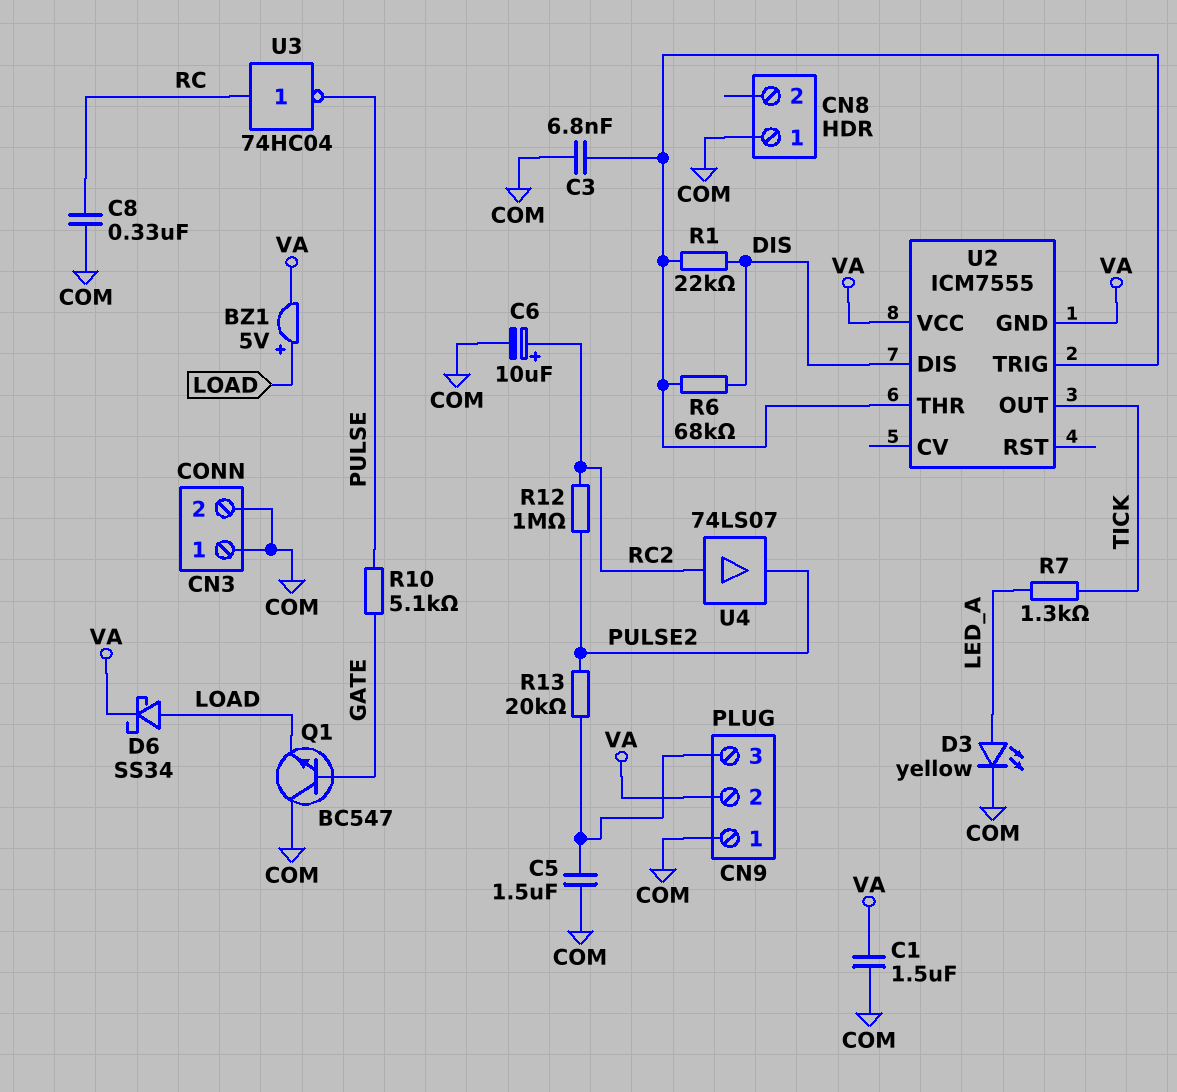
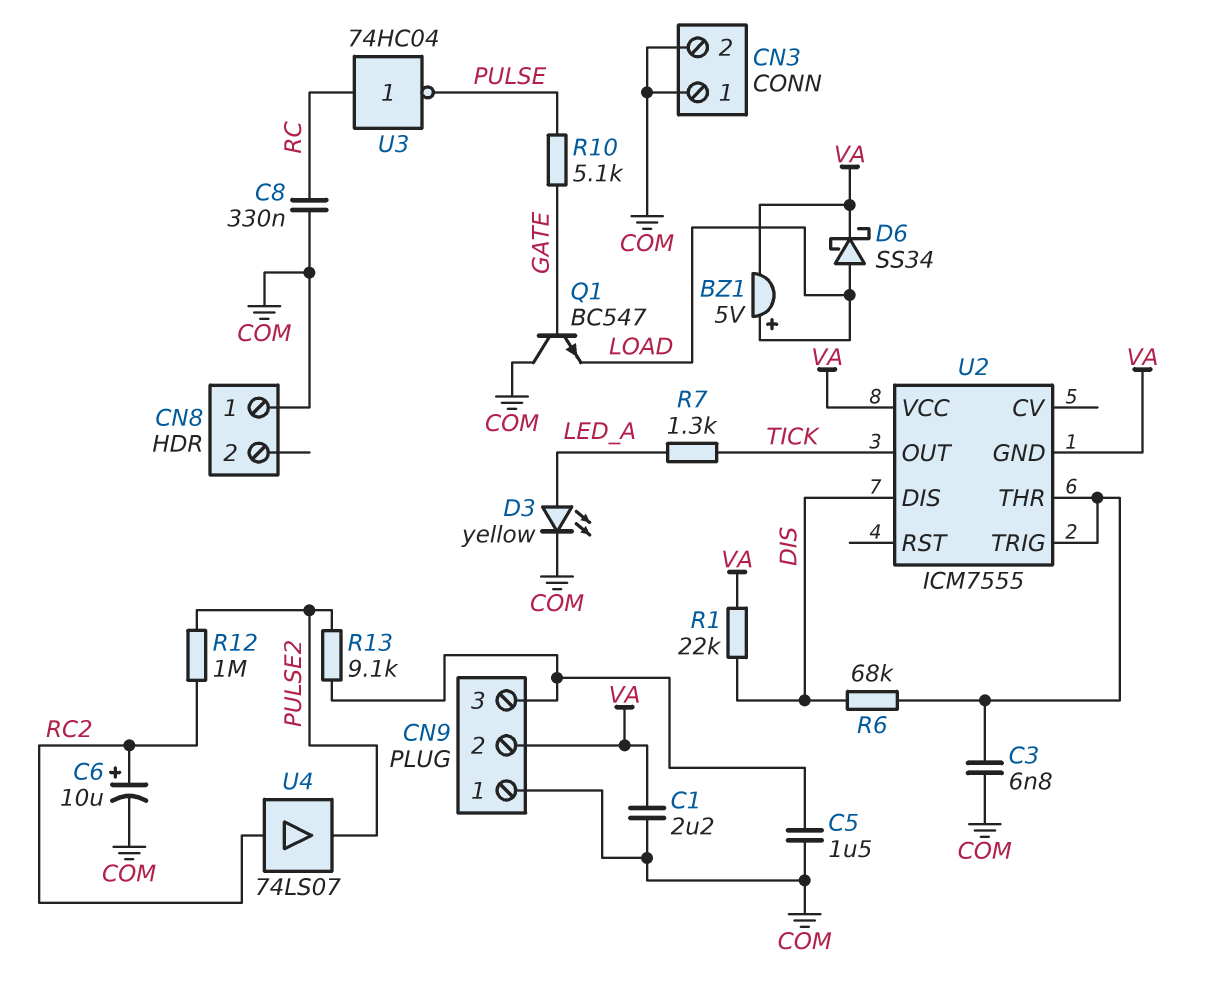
C1: 1.5uF (COM, VA) -> 2.2uF (COM, VA)
R1: 22k (DIS, U2/THR) -> 22k (DIS, VA)
R13: 20k (CN9/3, PULSE2) -> 9.1k (CN9/3, PULSE2)

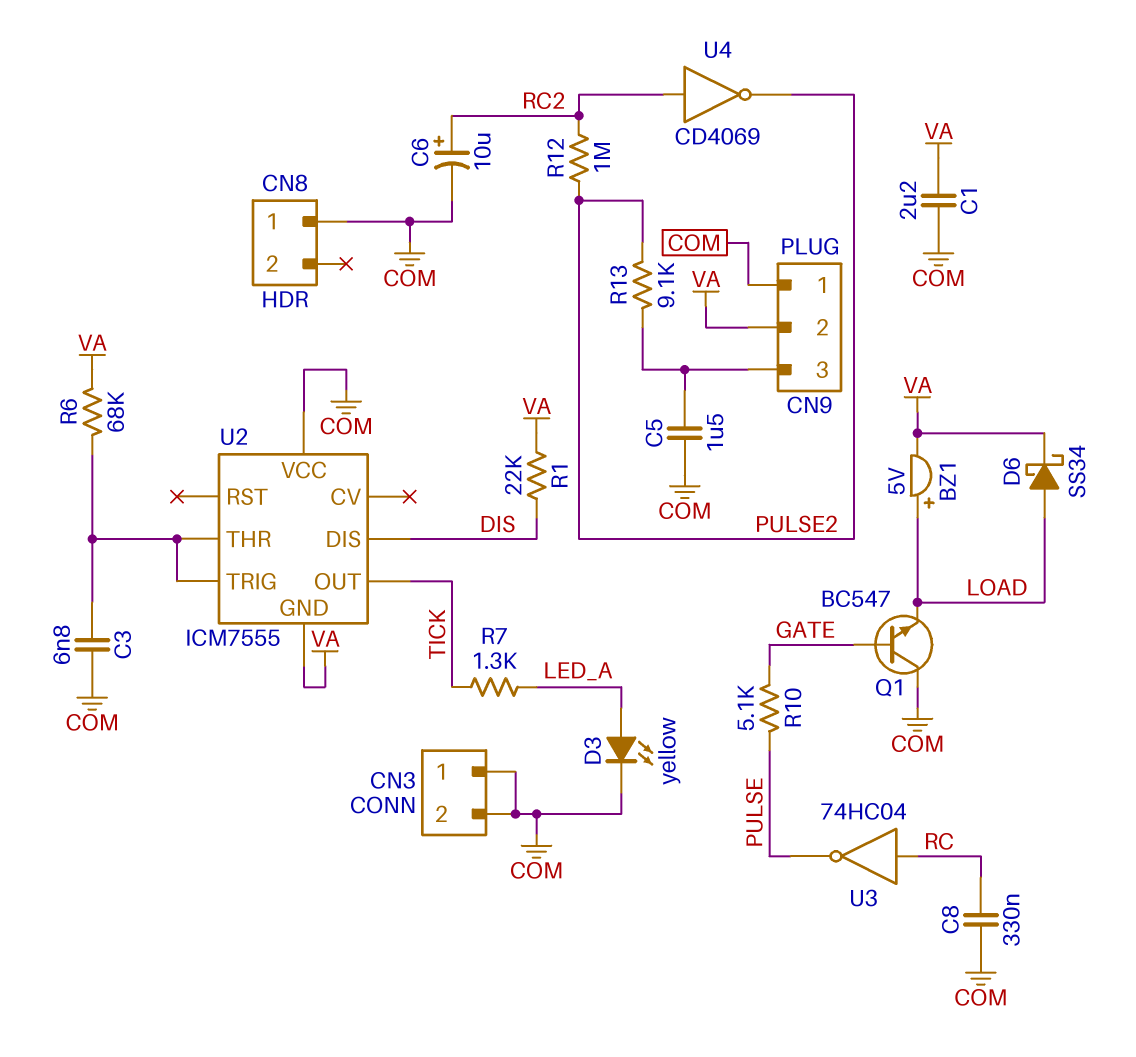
R6: 68k (DIS, U2/THR) -> 68k (U2/THR, VA)
U2 pin VCC: VA -> COM
U4: buffer 74LS07 (in RC2, out PULSE2) -> NOT CD4069 (in RC2, out PULSE2)

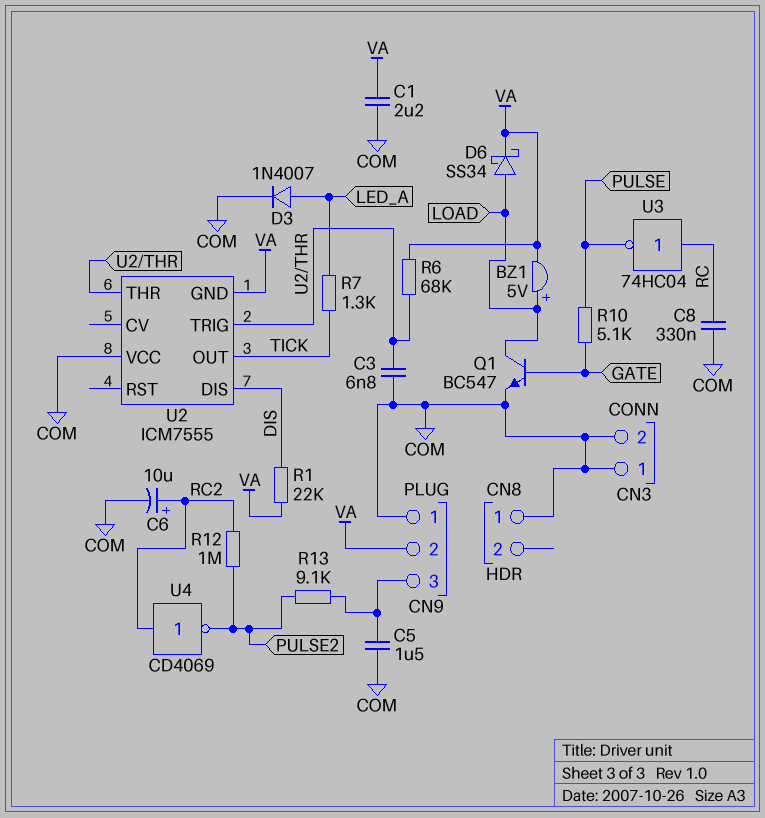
D3: LED yellow (A LED_A, K COM) -> diode 1N4007 (A LED_A, K COM)
Q1: NPN BC547 (B GATE, C COM, E LOAD) -> NPN BC547 (B GATE, C LOAD, E COM)

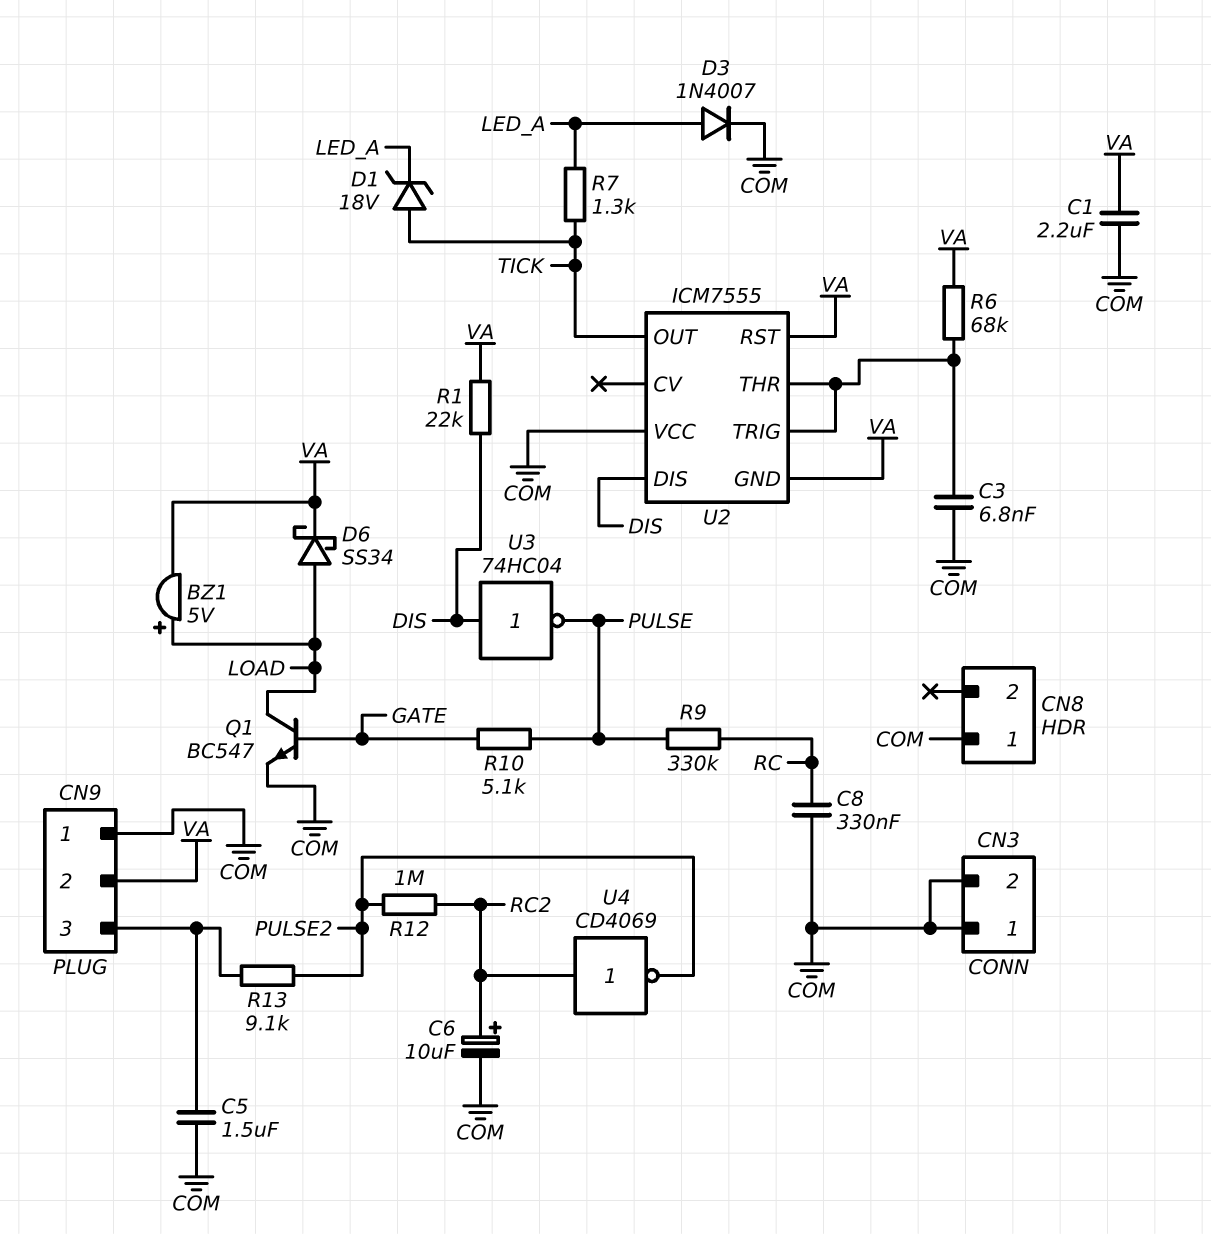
D1: none -> zener 18V (A TICK, K LED_A)
R9: none -> 330k (PULSE, RC)
U2 pin RST: none -> VA
U3: NOT 74HC04 (in RC, out PULSE) -> NOT 74HC04 (in DIS, out PULSE)

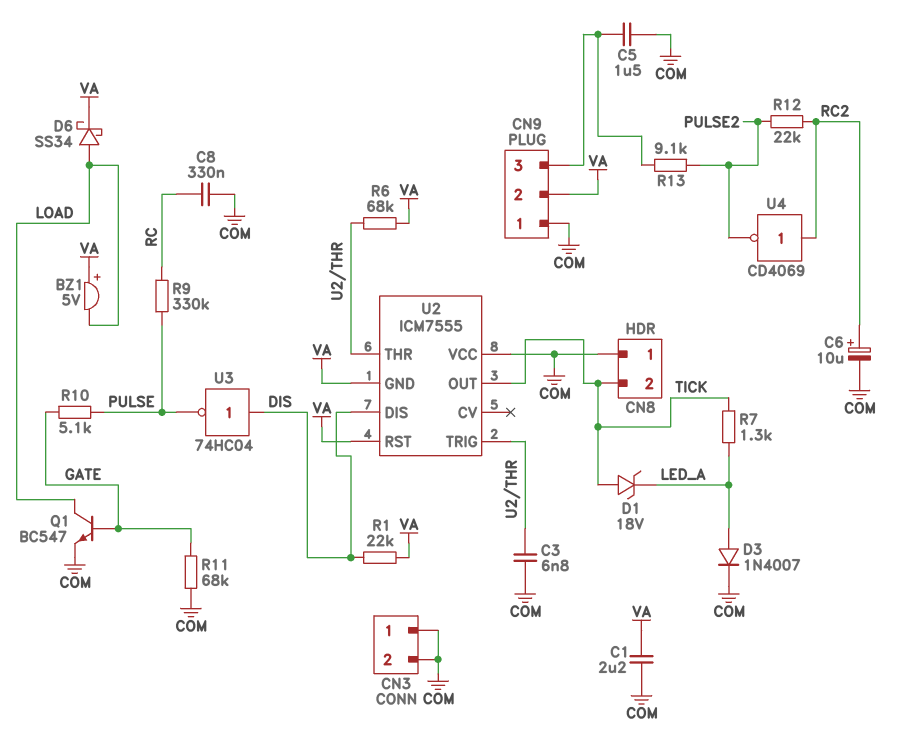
BZ1: buzzer 5V (plus LOAD, minus VA) -> buzzer 5V (plus VA, minus LOAD)
CN8 pin 2: none -> TICK
R11: none -> 68k (COM, GATE)
R12: 1M (PULSE2, RC2) -> 22k (PULSE2, RC2)

